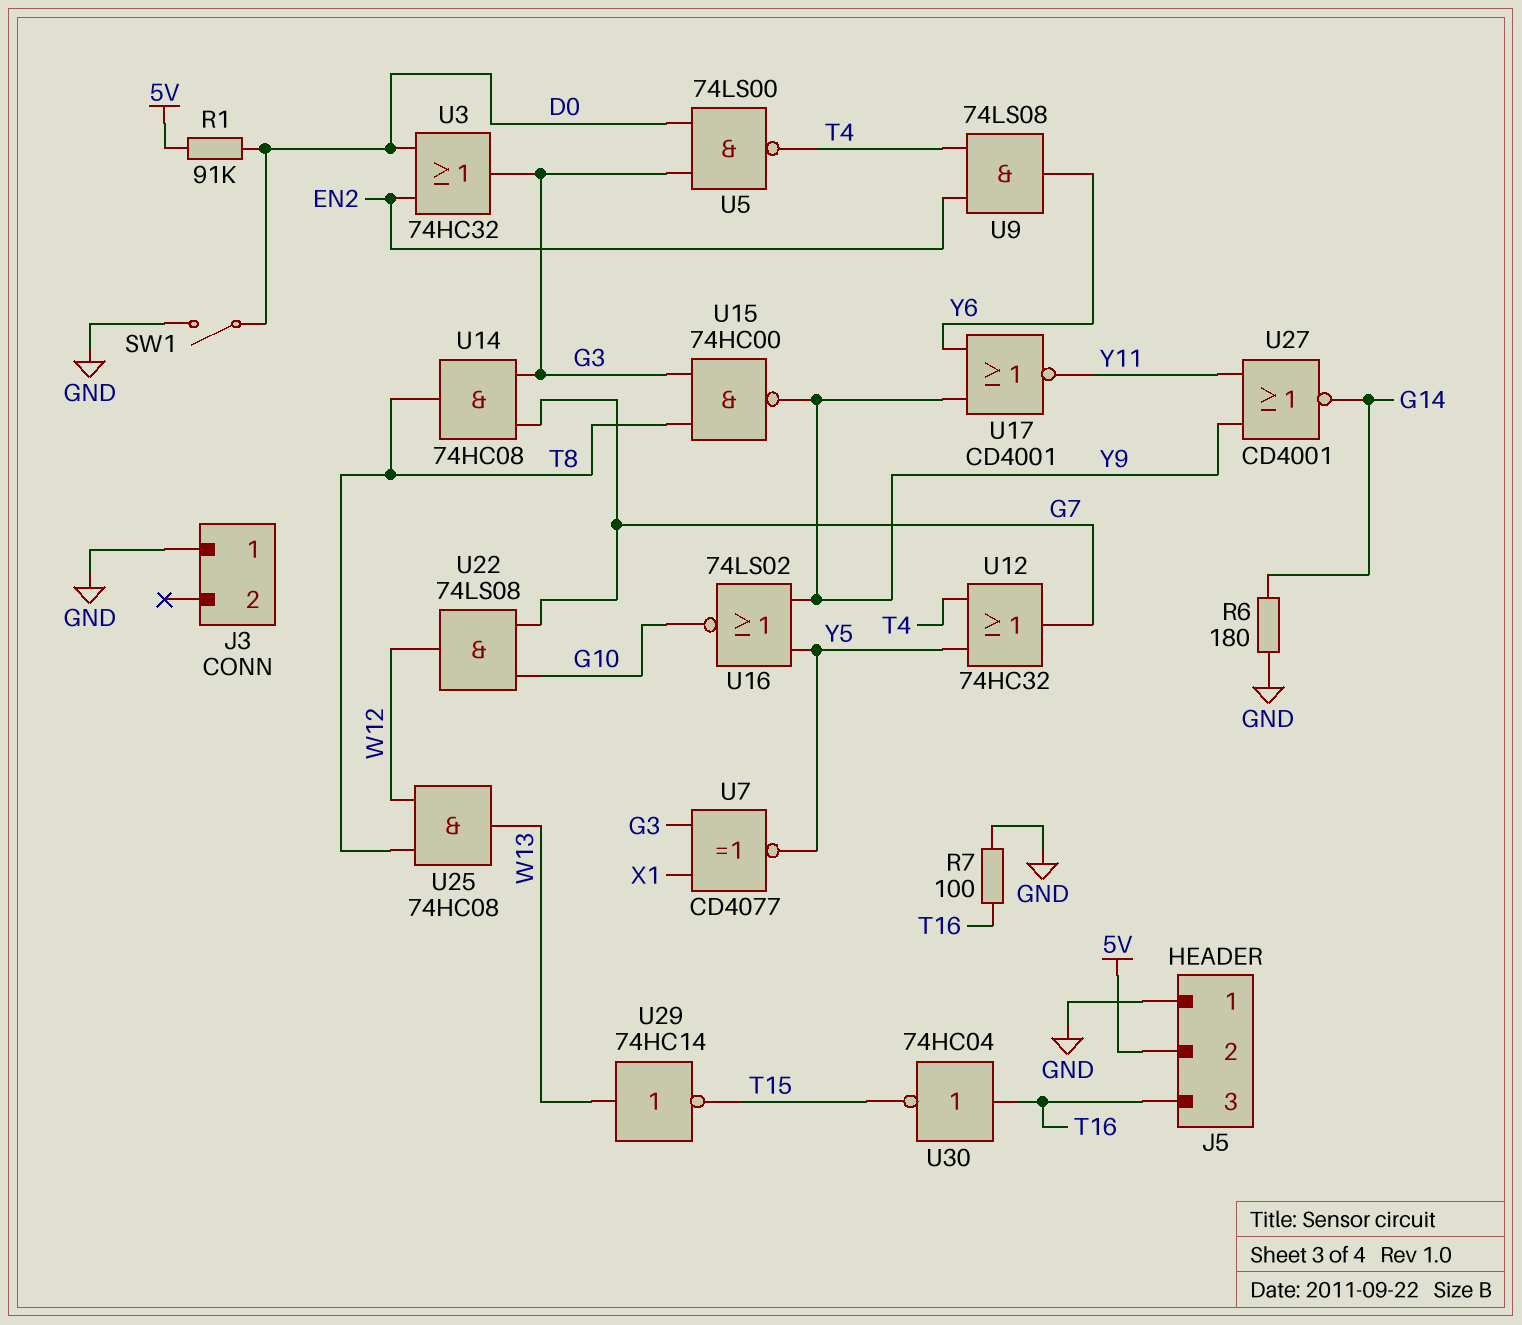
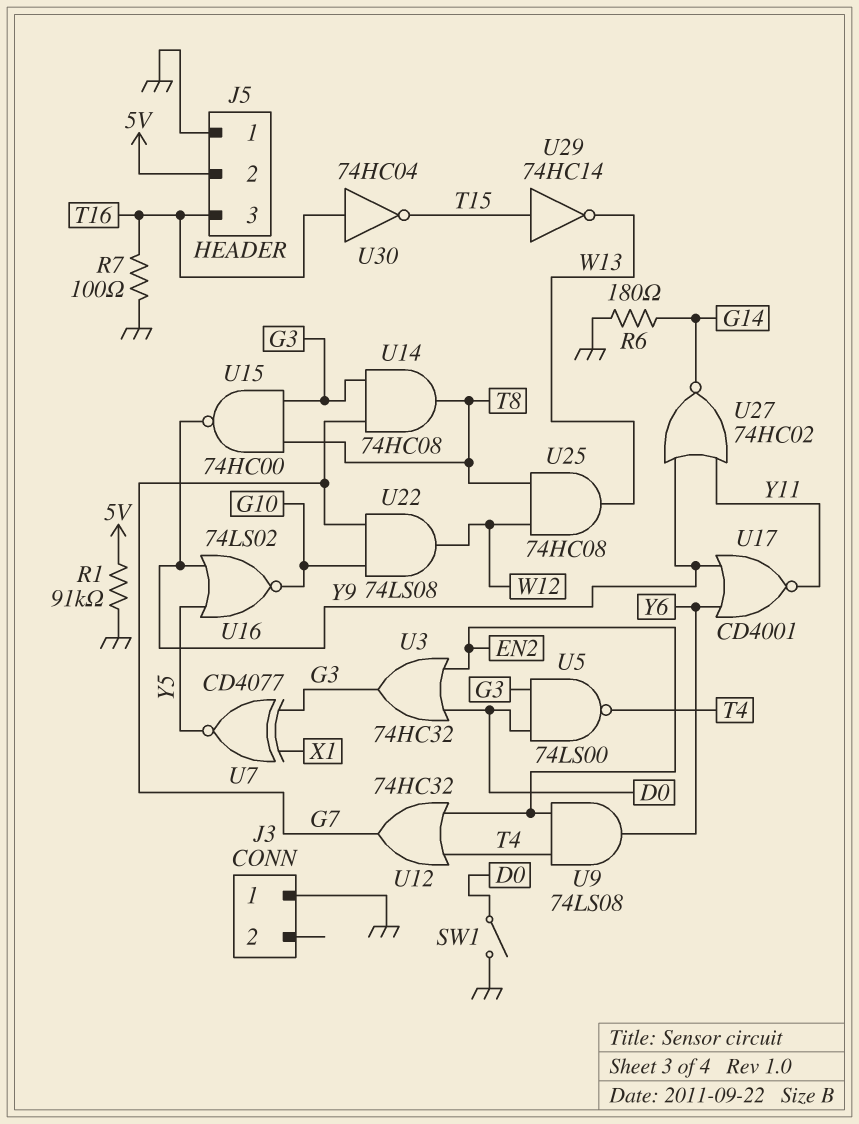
R1: 91k (5V, D0) -> 91k (5V, GND)
U12: OR 74HC32 (in T4, in Y5, out G7) -> OR 74HC32 (in EN2, in T4, out G7)
U27: NOR CD4001 (in Y9, in Y11, out G14) -> NOR 74HC02 (in Y9, in Y11, out G14)
U29: NOT 74HC14 (in W13, out T15) -> NOT 74HC14 (in T15, out W13)

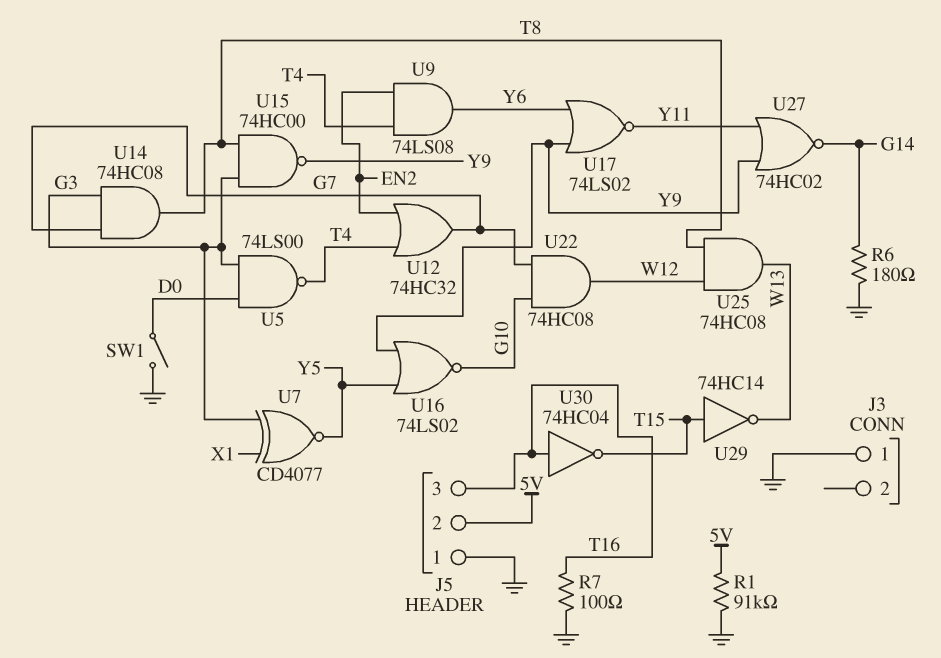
U3: OR 74HC32 (in D0, in EN2, out G3) -> none
U17: NOR CD4001 (in Y6, in Y9, out Y11) -> NOR 74LS02 (in Y6, in Y9, out Y11)
U22: AND 74LS08 (in G7, in G10, out W12) -> AND 74HC08 (in G7, in G10, out W12)

